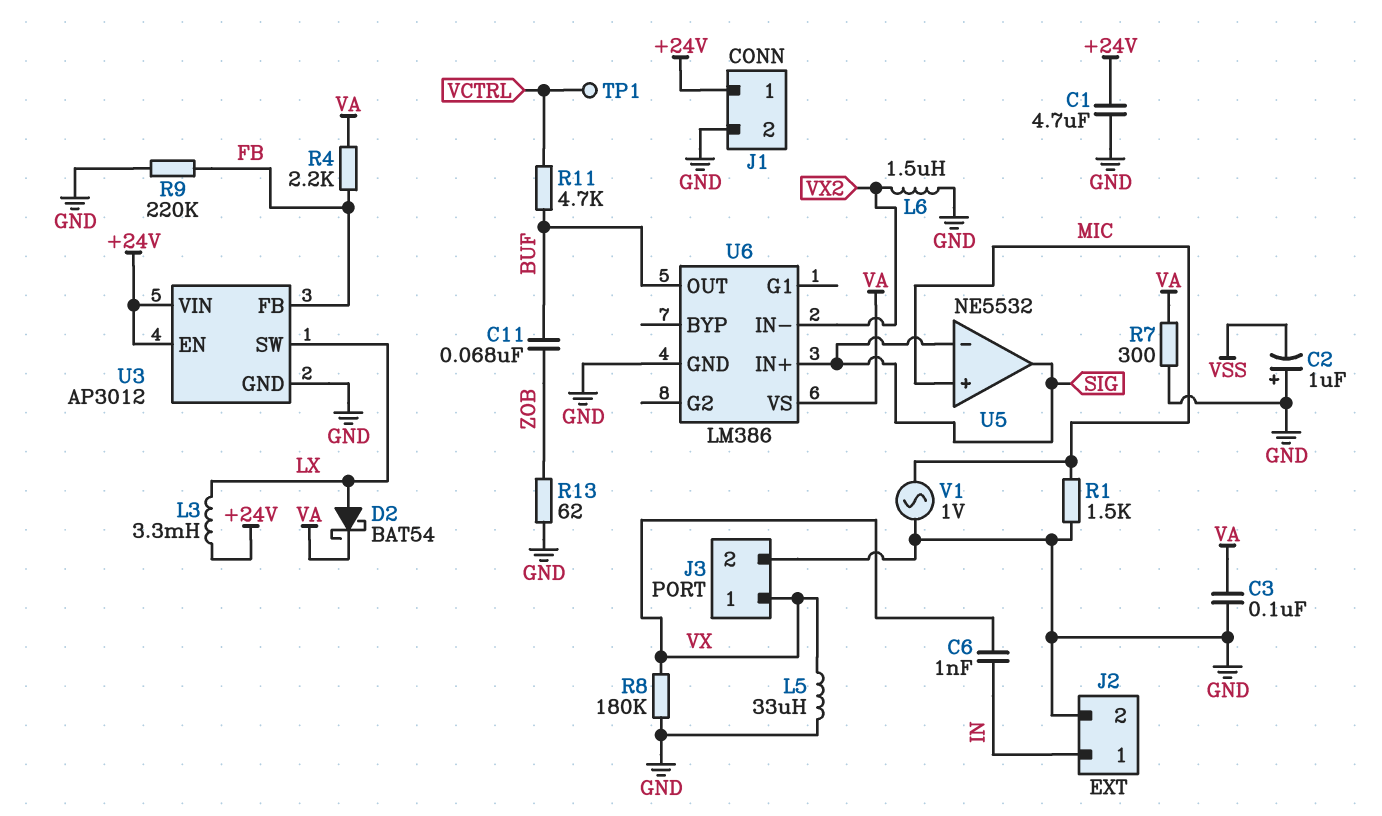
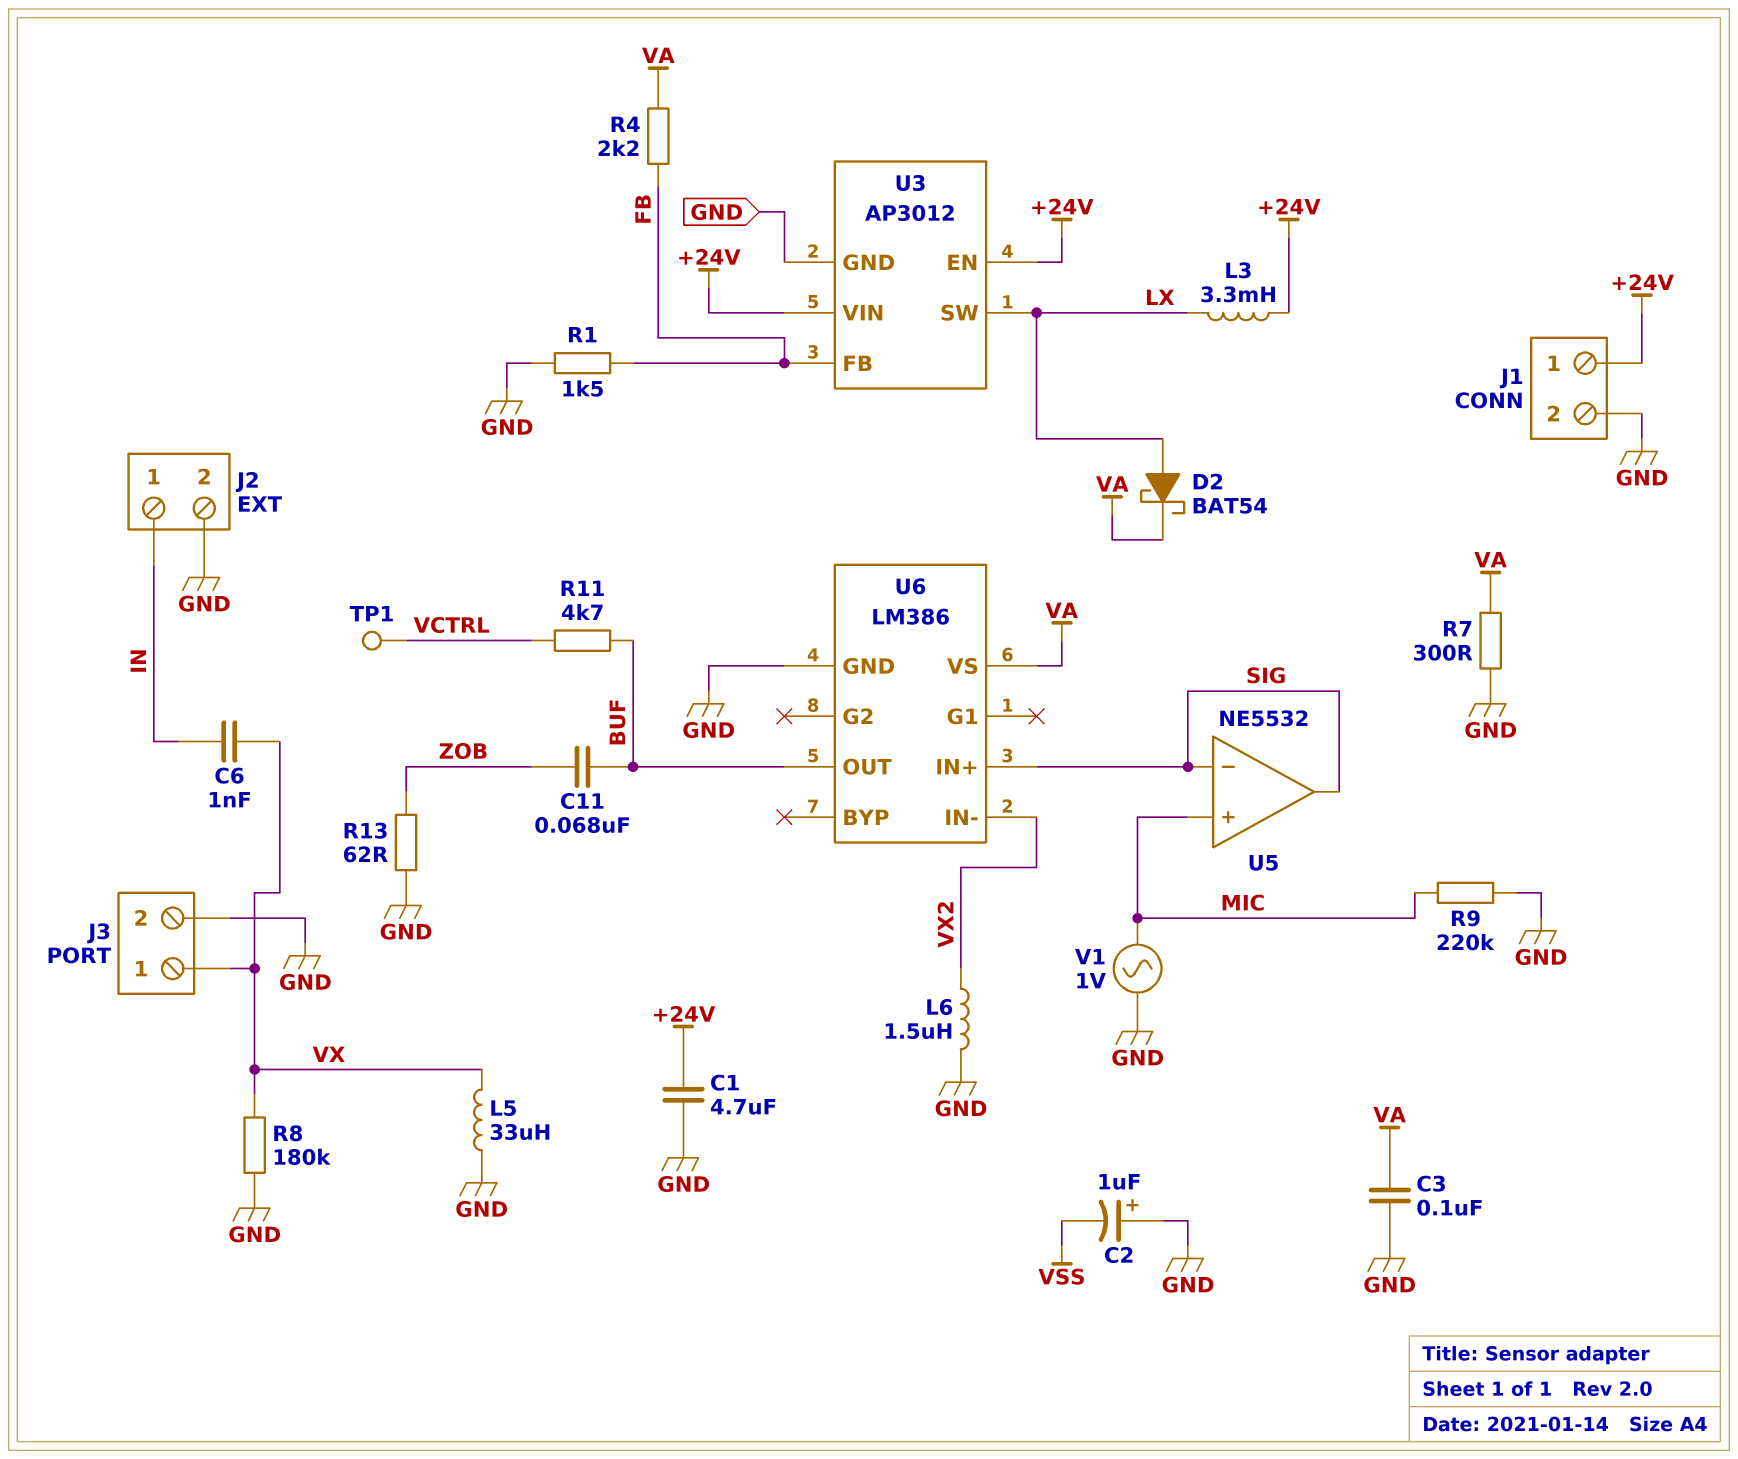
R1: 1.5k (GND, MIC) -> 1.5k (FB, GND)
R9: 220k (FB, GND) -> 220k (GND, MIC)

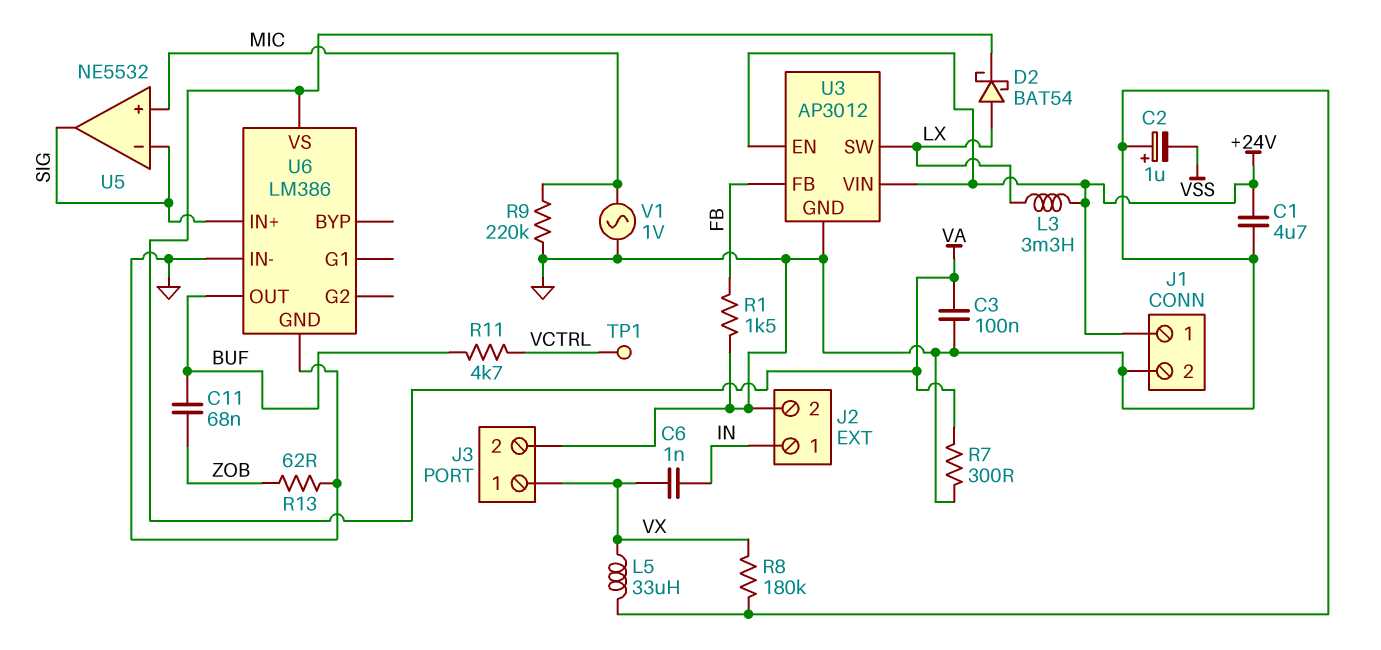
L6: 1.5uH (GND, VX2) -> none
R4: 2.2k (FB, VA) -> none
U6 pin IN-: VX2 -> GND

